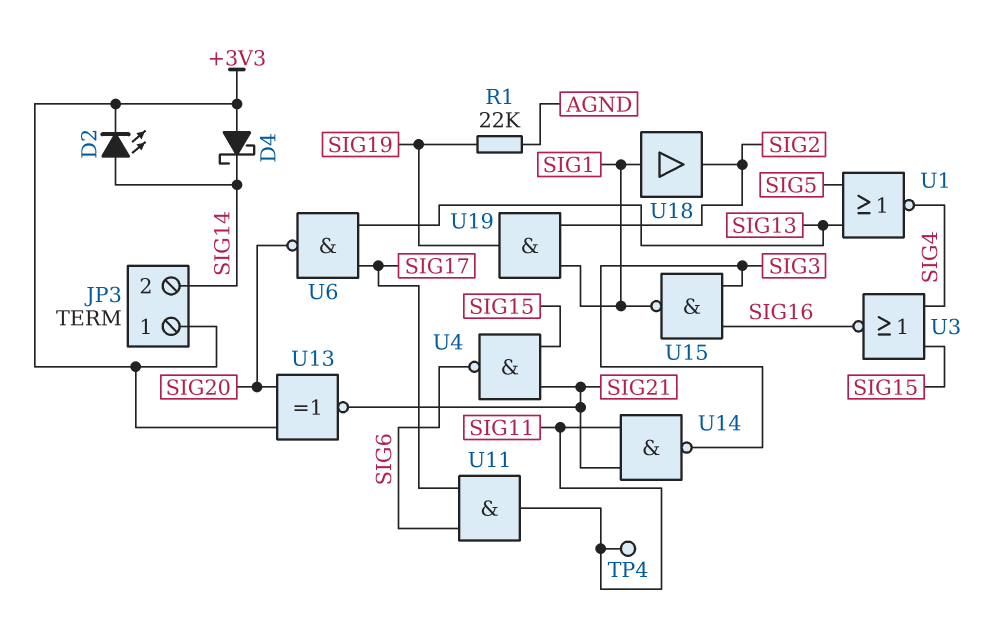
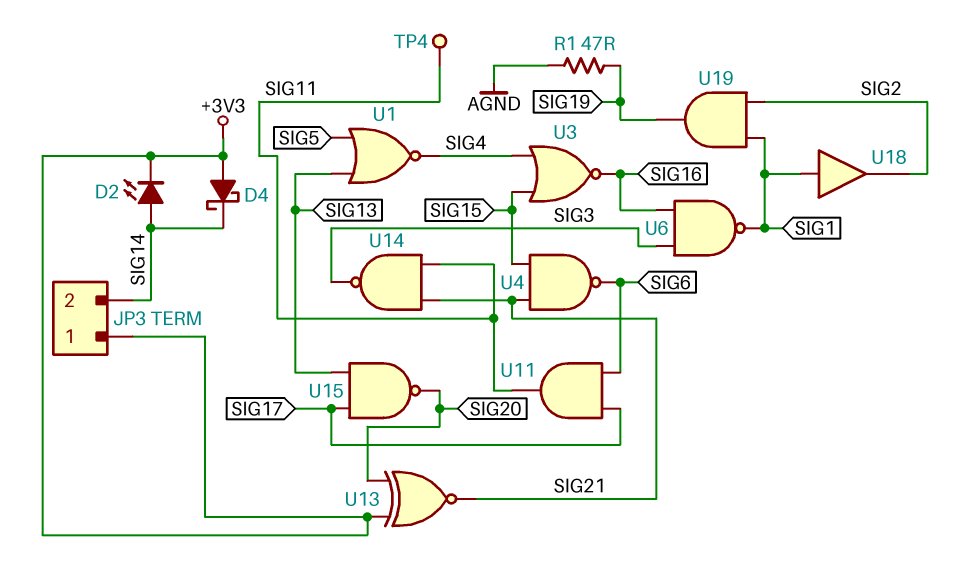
R1: 22k (AGND, SIG19) -> 47 (AGND, SIG19)
U6: NAND (in SIG13, in SIG17, out SIG20) -> NAND (in SIG3, in SIG16, out SIG1)
U15: NAND (in SIG3, in SIG16, out SIG1) -> NAND (in SIG13, in SIG17, out SIG20)

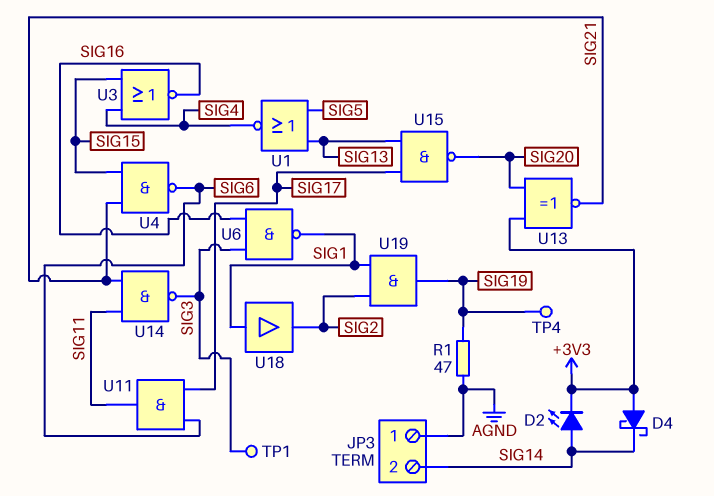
JP3 pin 1: +3V3 -> AGND
TP1: none -> test point (SIG3)
TP4: test point (SIG11) -> test point (SIG19)

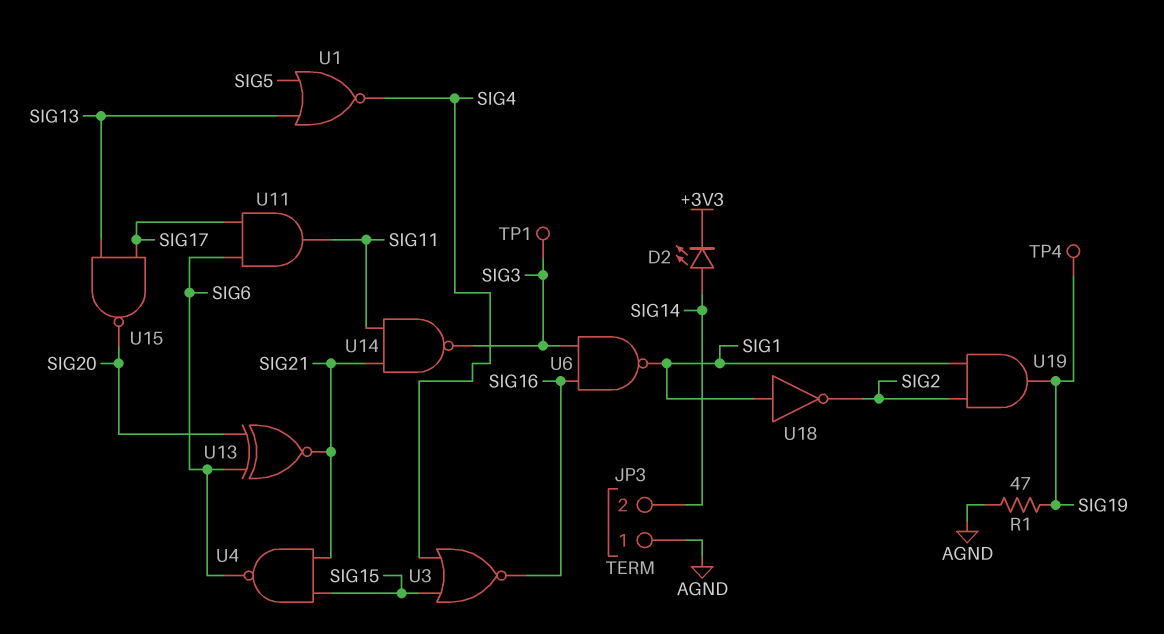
D4: schottky (A +3V3, K SIG14) -> none
U13: XNOR (in +3V3, in SIG20, out SIG21) -> XNOR (in SIG6, in SIG20, out SIG21)
U18: buffer (in SIG1, out SIG2) -> NOT (in SIG1, out SIG2)

